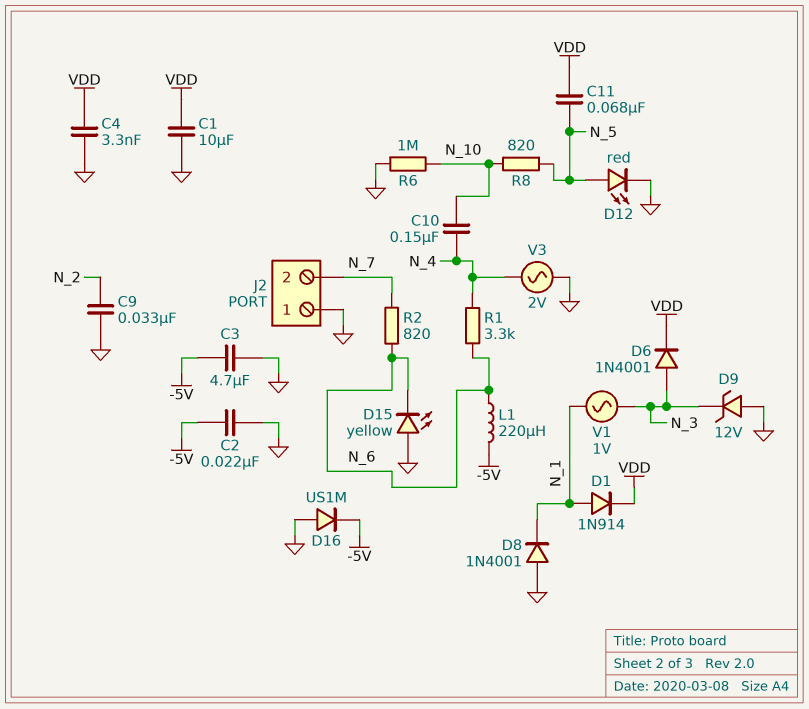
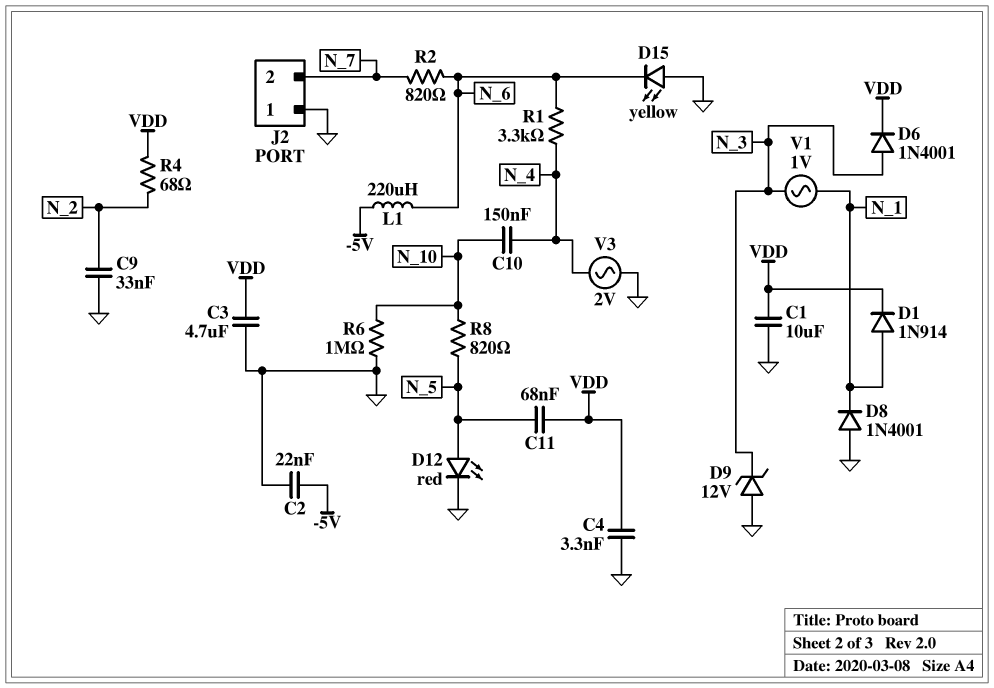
C3: 4.7uF (-5V, GND) -> 4.7uF (GND, VDD)
D16: diode US1M (A GND, K -5V) -> none
R4: none -> 68 (N_2, VDD)

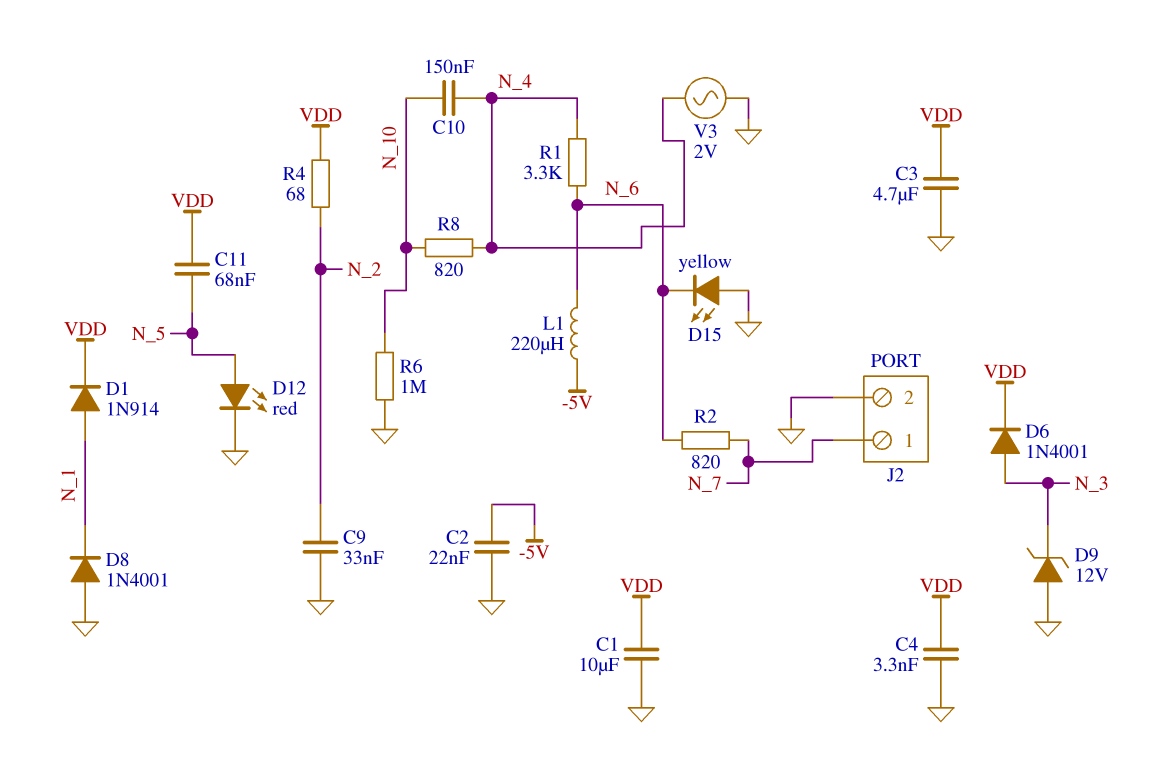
J2 pin 1: GND -> N_7
J2 pin 2: N_7 -> GND
R8: 820 (N_5, N_10) -> 820 (N_4, N_10)
V1: AC 1V (N_1, N_3) -> none

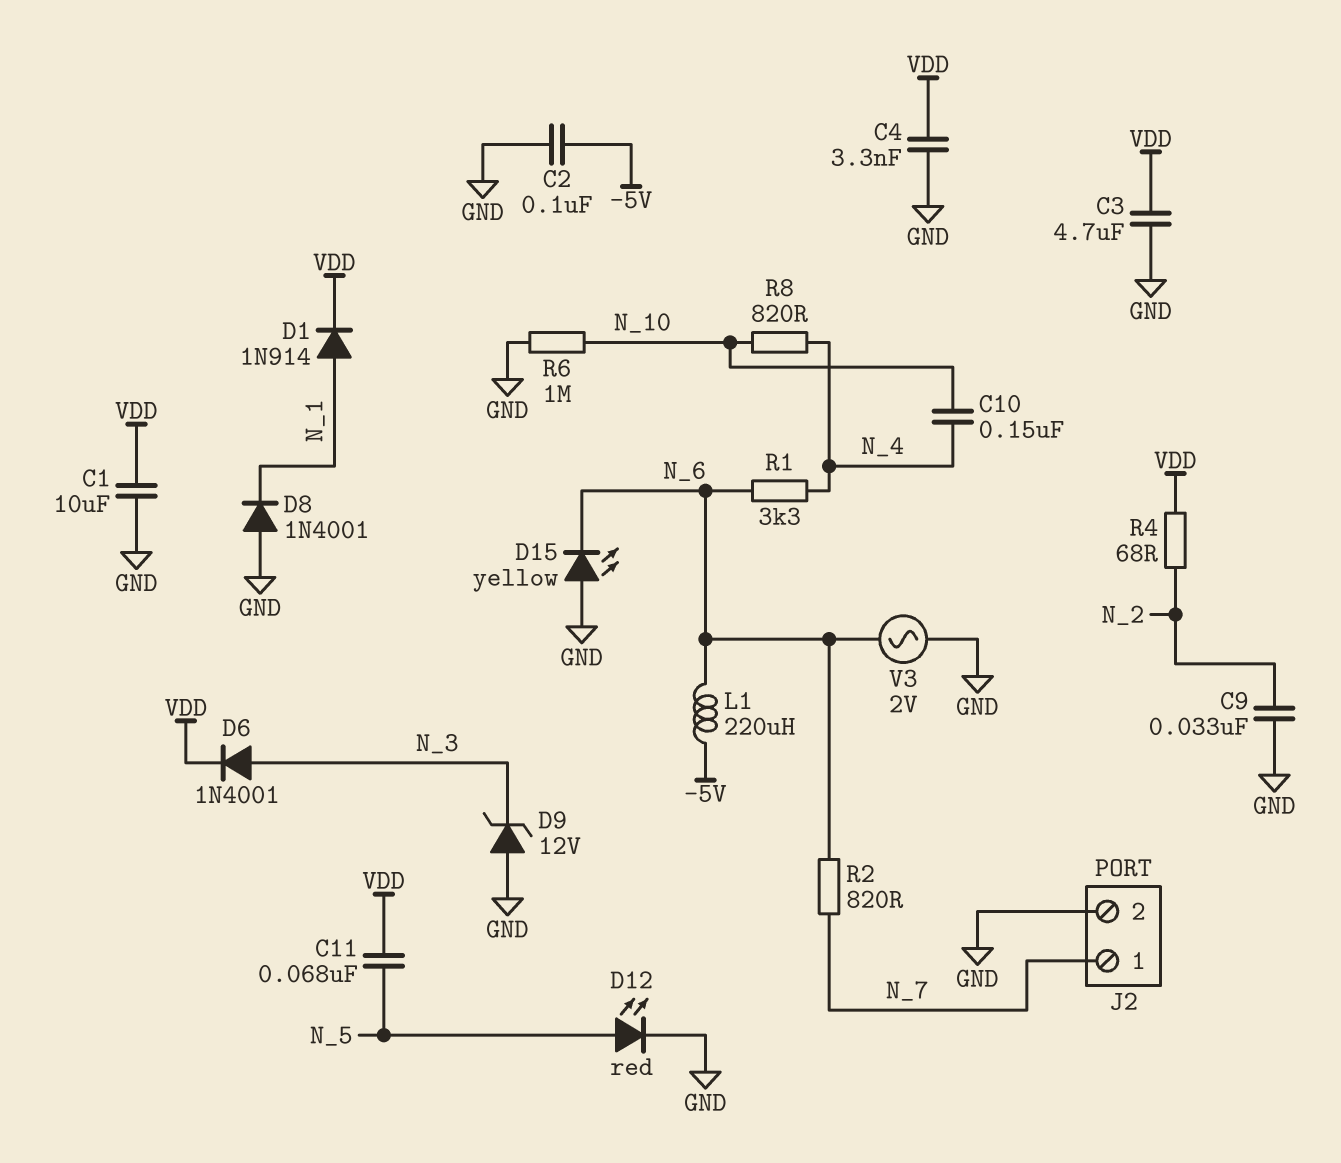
C2: 22nF (-5V, GND) -> 100nF (-5V, GND)
V3: AC 2V (GND, N_4) -> AC 2V (GND, N_6)

